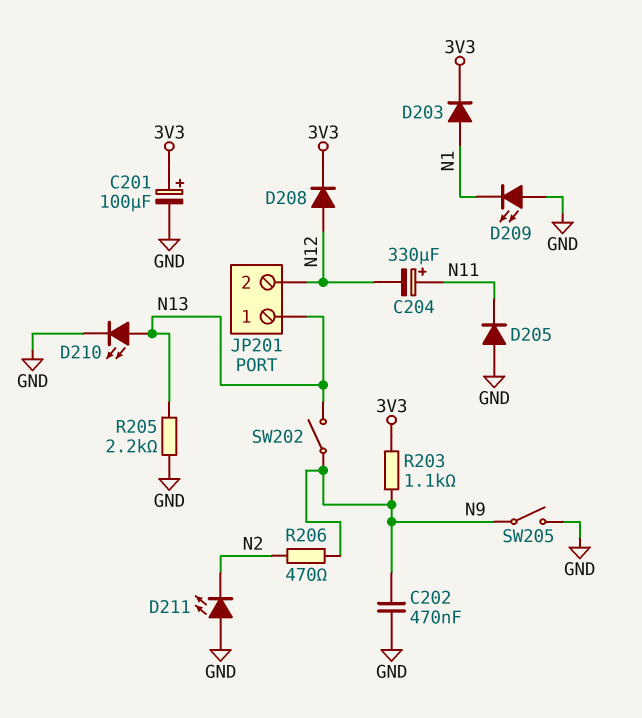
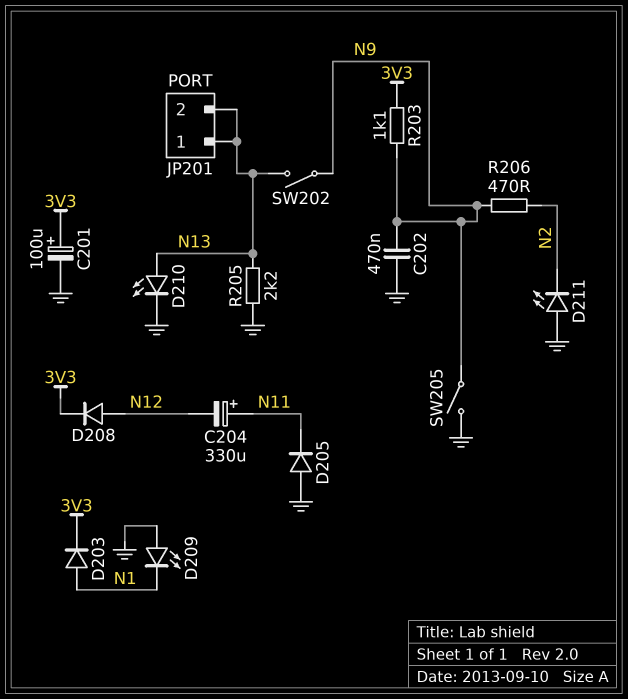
JP201 pin 2: N12 -> N13

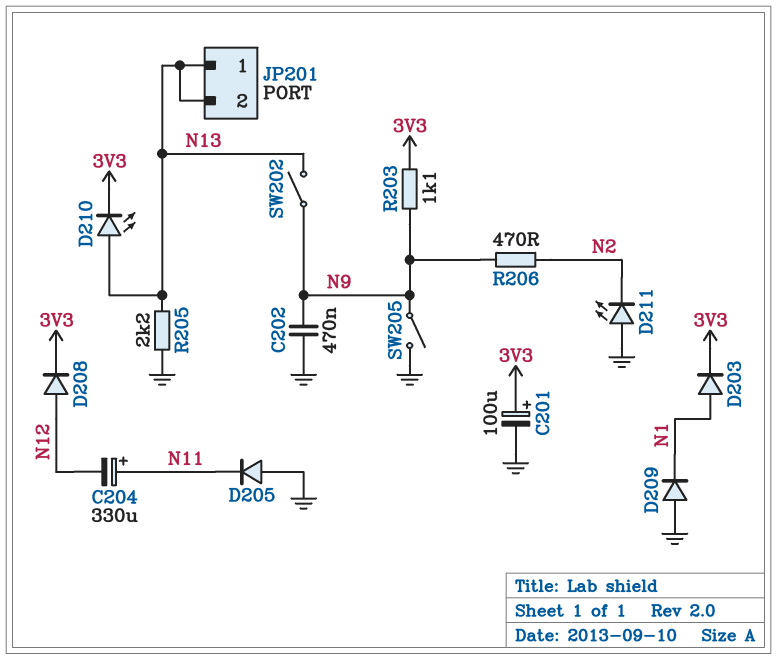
D209: LED (A GND, K N1) -> diode (A GND, K N1)
D210: LED (A N13, K GND) -> LED (A N13, K 3V3)

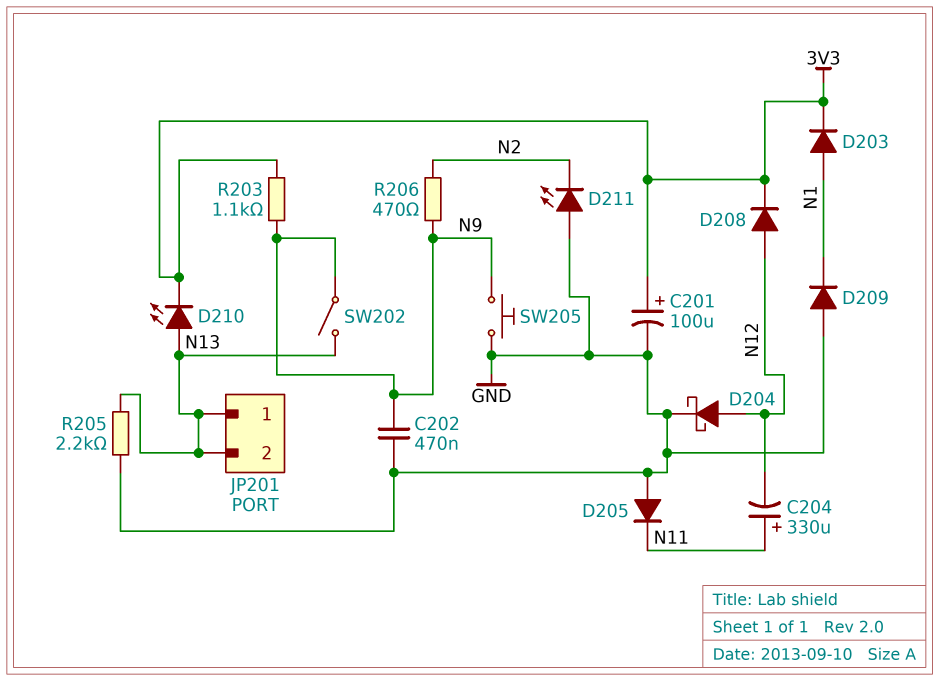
D204: none -> schottky (A N12, K GND)
SW205: switch (GND, N9) -> button (GND, N9)

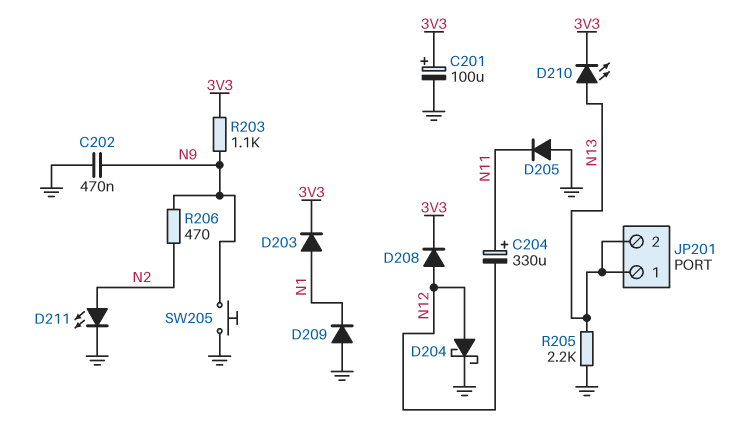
D211: LED (A GND, K N2) -> LED (A N2, K GND)
SW202: switch (N9, N13) -> none

